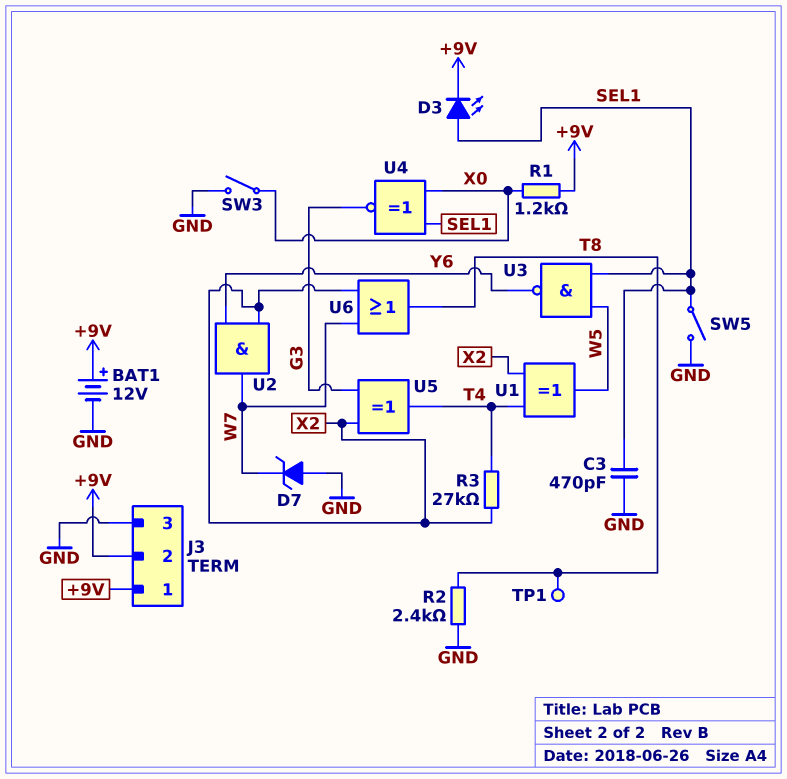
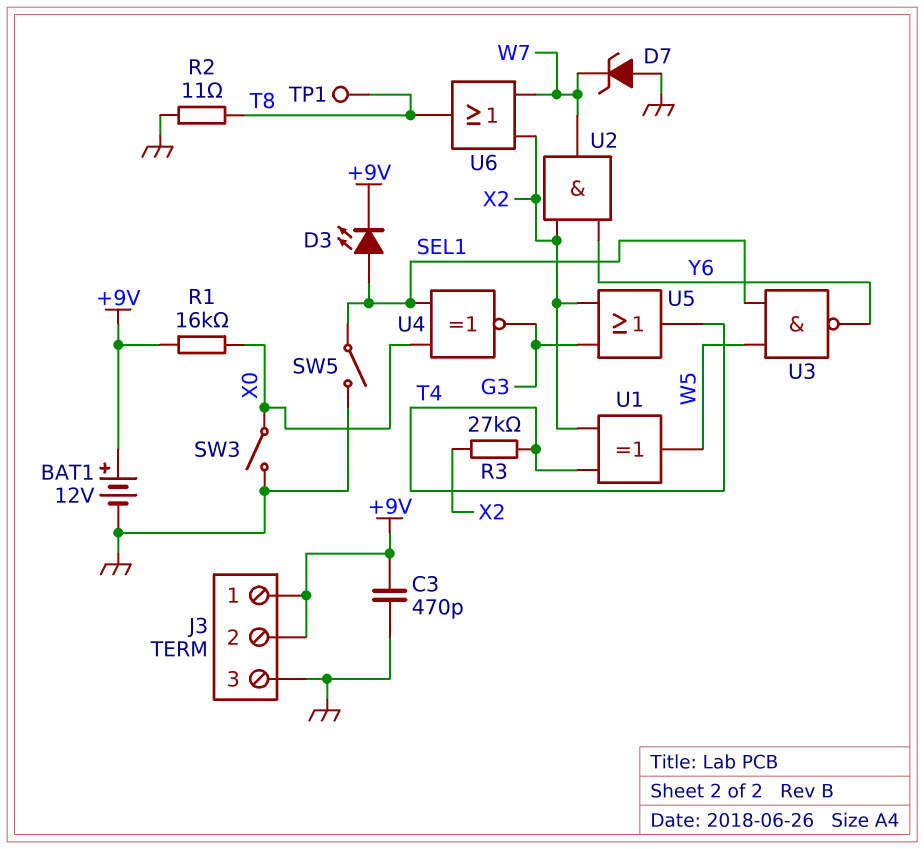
C3: 470pF (GND, SEL1) -> 470pF (+9V, GND)
R1: 1.2k (+9V, X0) -> 16k (+9V, X0)
R2: 2.4k (GND, T8) -> 11 (GND, T8)
U5: XOR (in G3, in X2, out T4) -> OR (in G3, in X2, out T4)

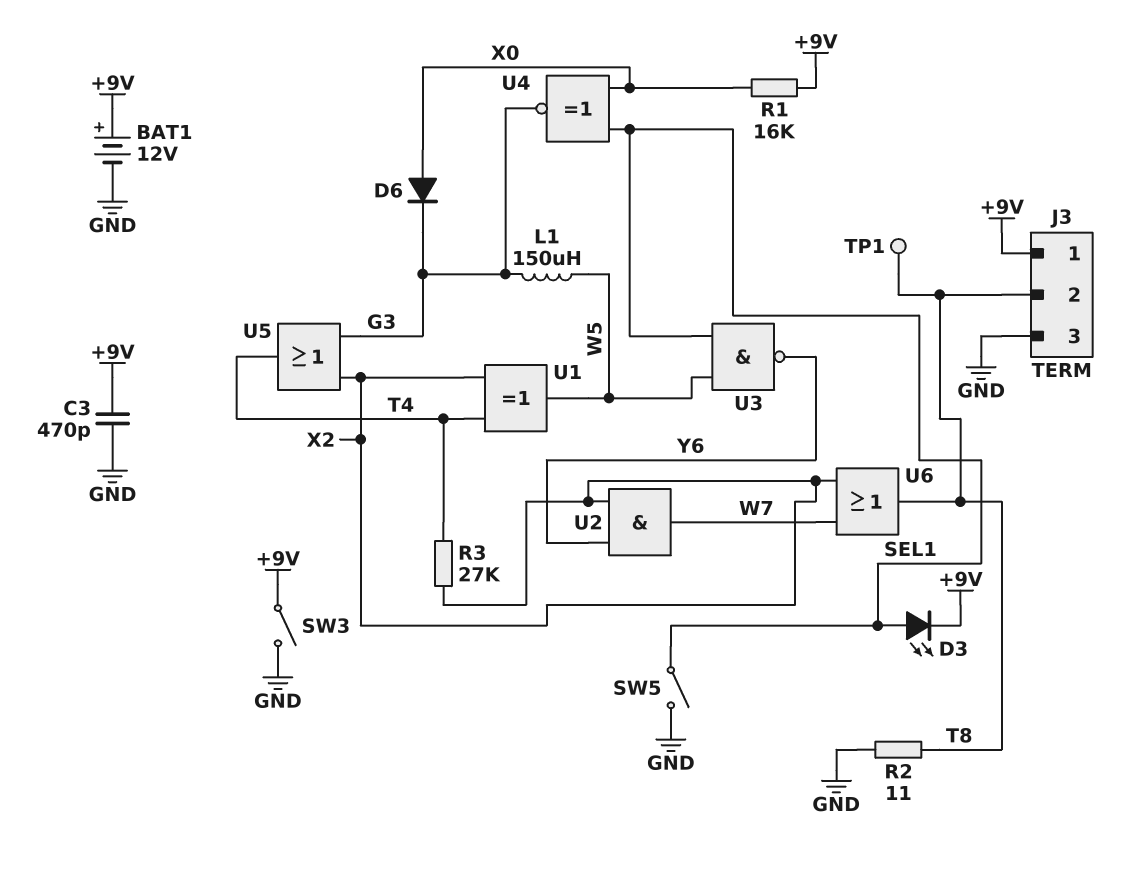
D6: none -> diode (A X0, K G3)
D7: zener (A GND, K W7) -> none
J3 pin 2: +9V -> T8
L1: none -> 150uH (G3, W5)
SW3: switch (GND, X0) -> switch (+9V, GND)

